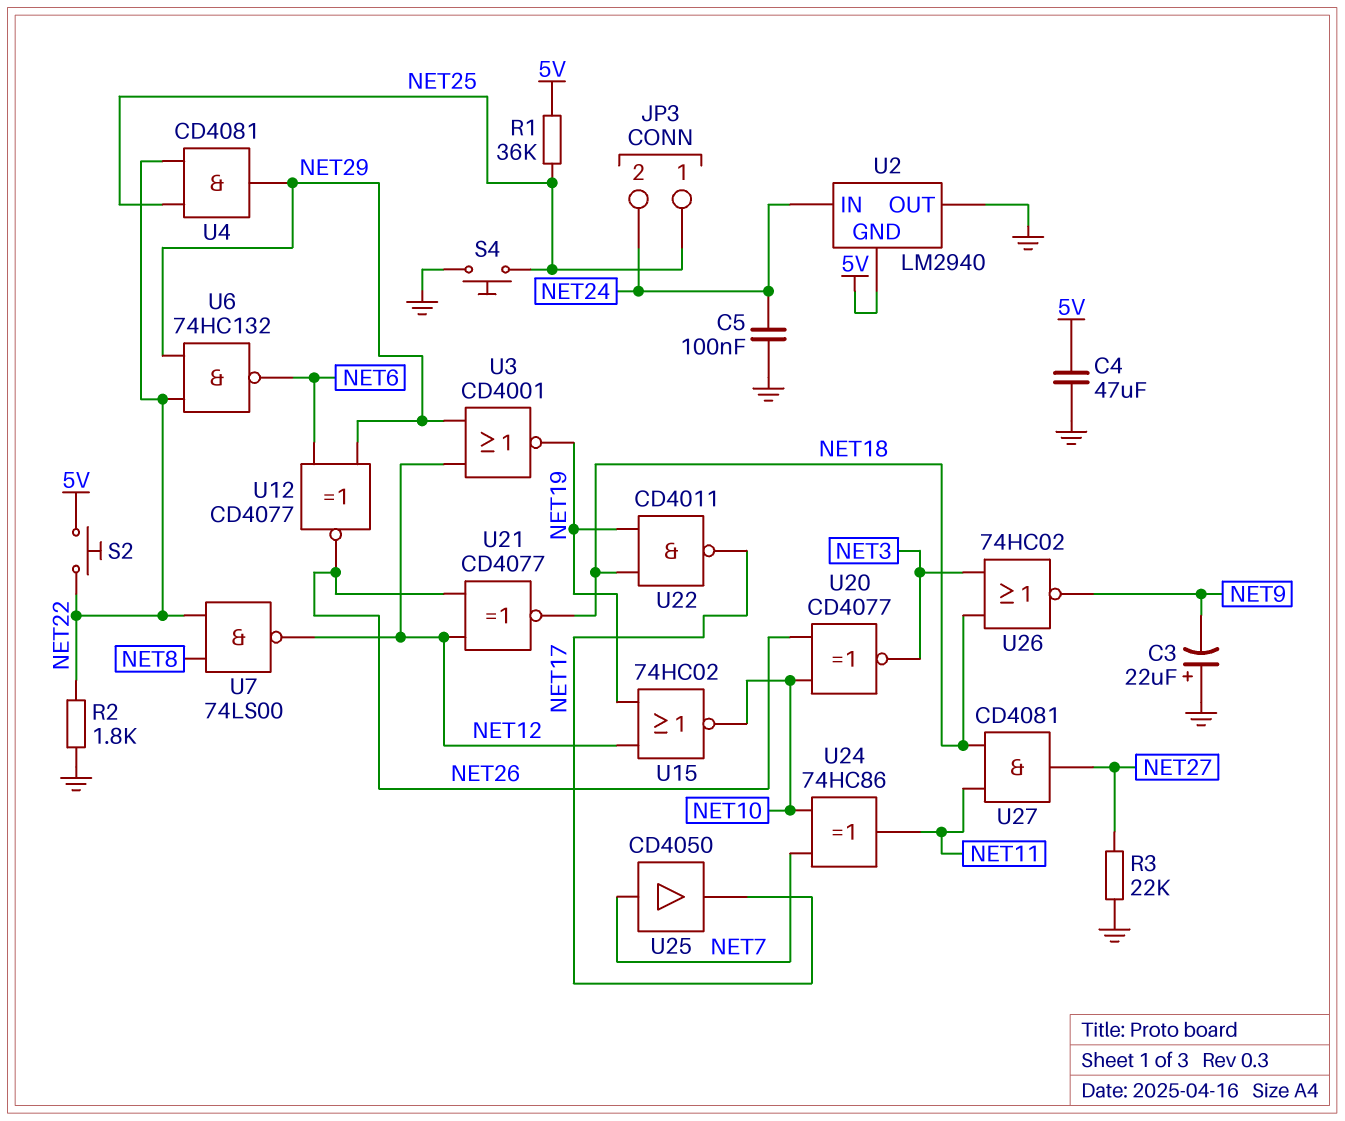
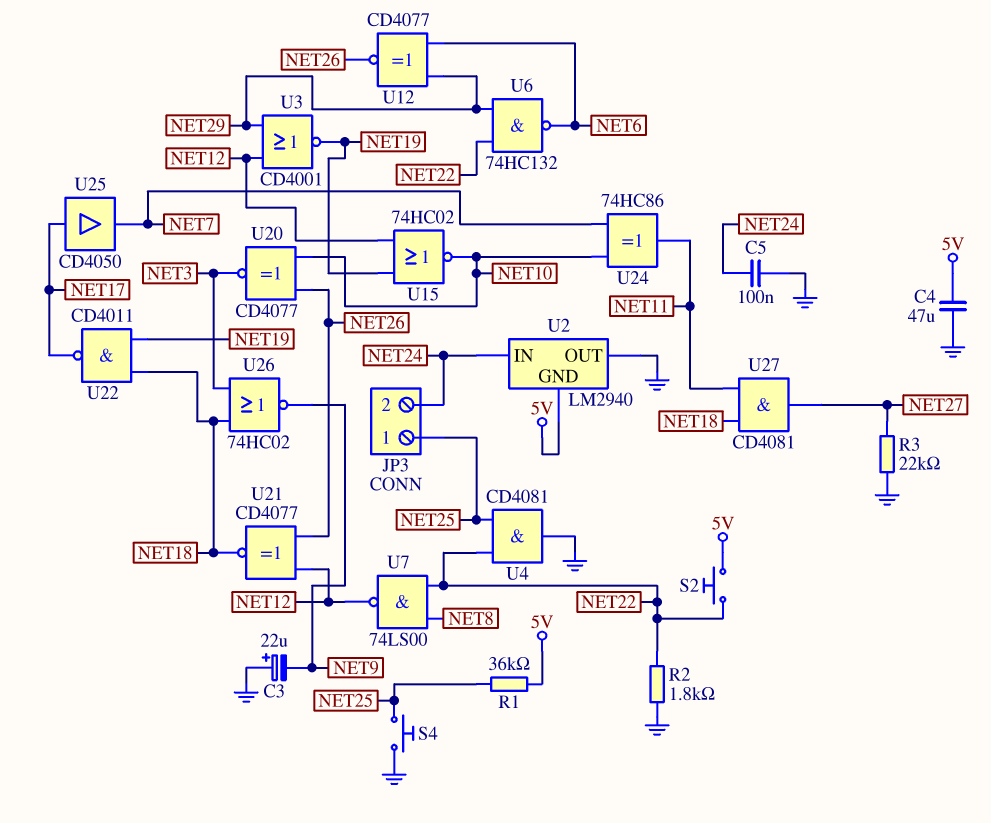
U4: AND CD4081 (in NET22, in NET25, out NET29) -> AND CD4081 (in NET22, in NET25, out GND)
U25: buffer CD4050 (in NET7, out NET17) -> buffer CD4050 (in NET17, out NET7)

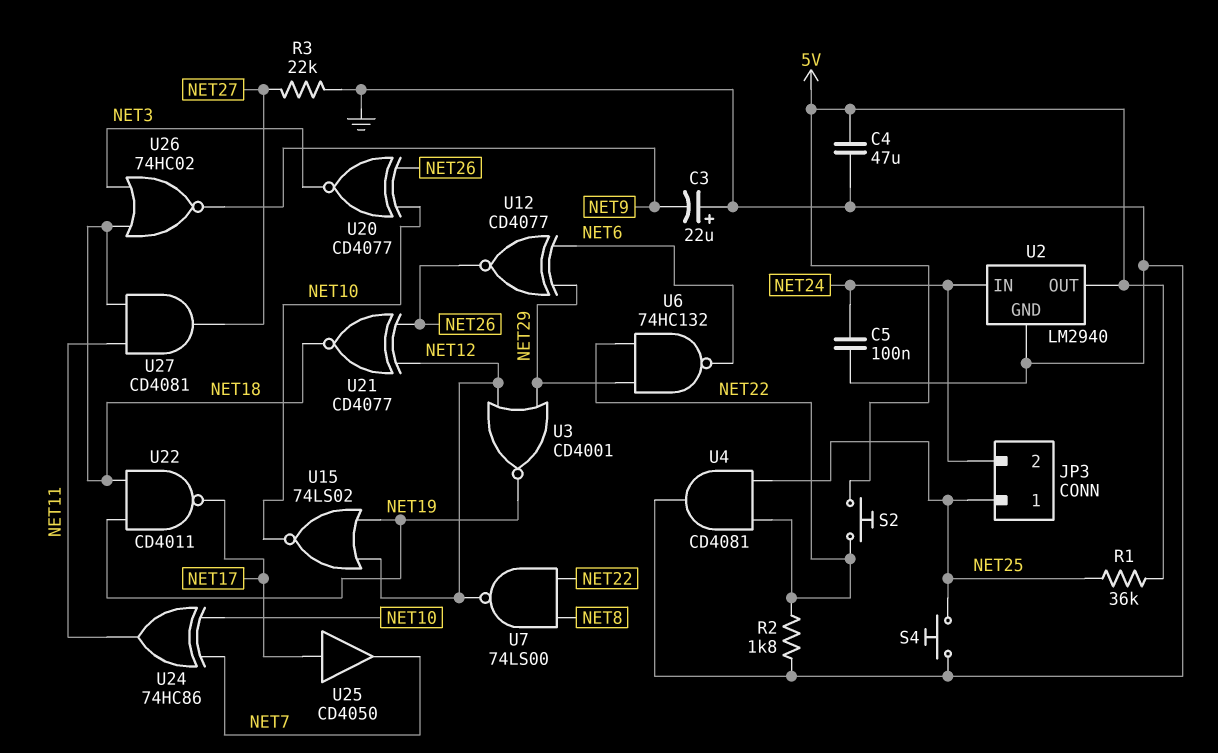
U2 pin GND: 5V -> GND
U2 pin OUT: GND -> 5V
U15: NOR 74HC02 (in NET12, in NET19, out NET10) -> NOR 74LS02 (in NET12, in NET19, out NET10)

